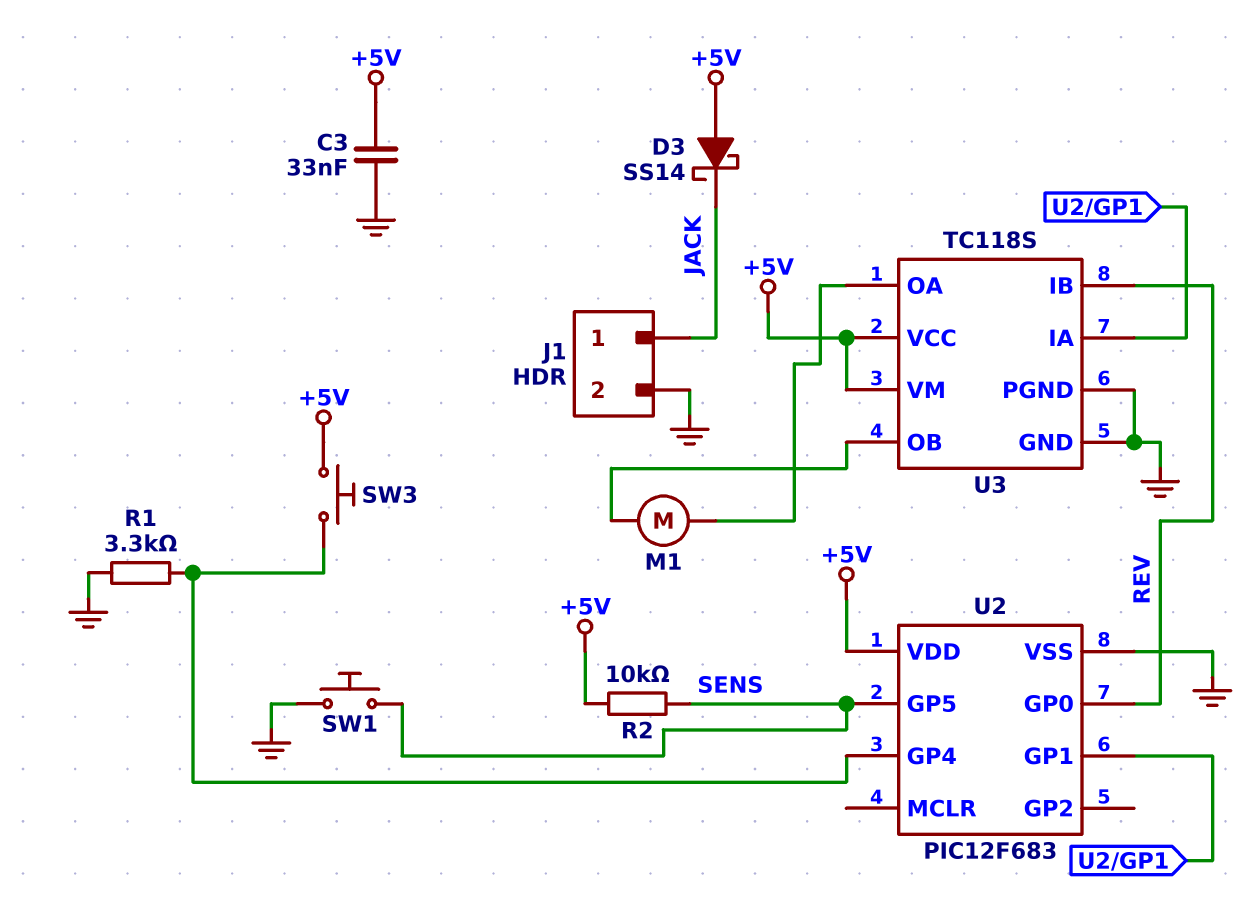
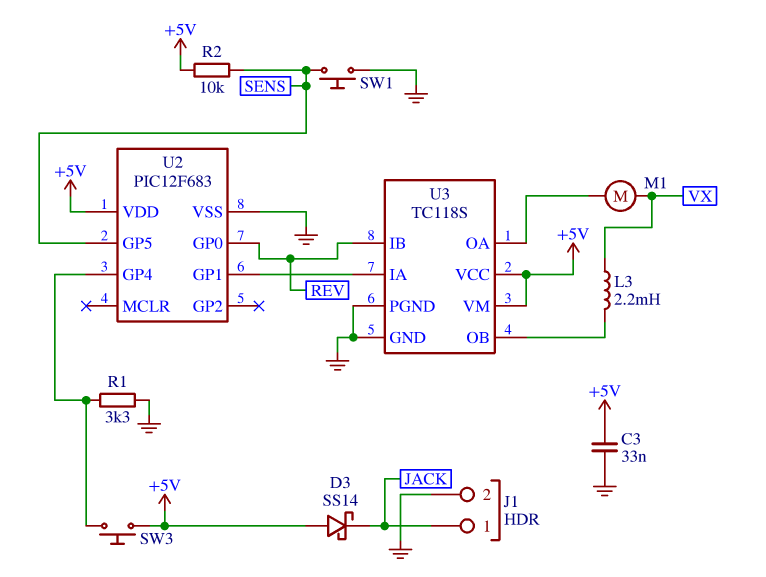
L3: none -> 2.2mH (U3/OB, VX)
M1: motor (U3/OA, U3/OB) -> motor (U3/OA, VX)

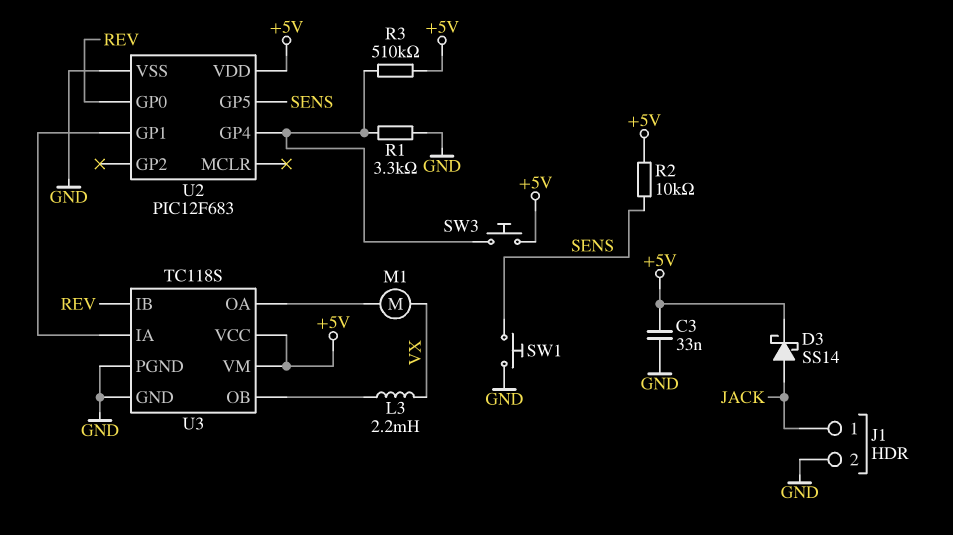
D3: schottky SS14 (A +5V, K JACK) -> schottky SS14 (A JACK, K +5V)
R3: none -> 510k (+5V, U2/GP4)

